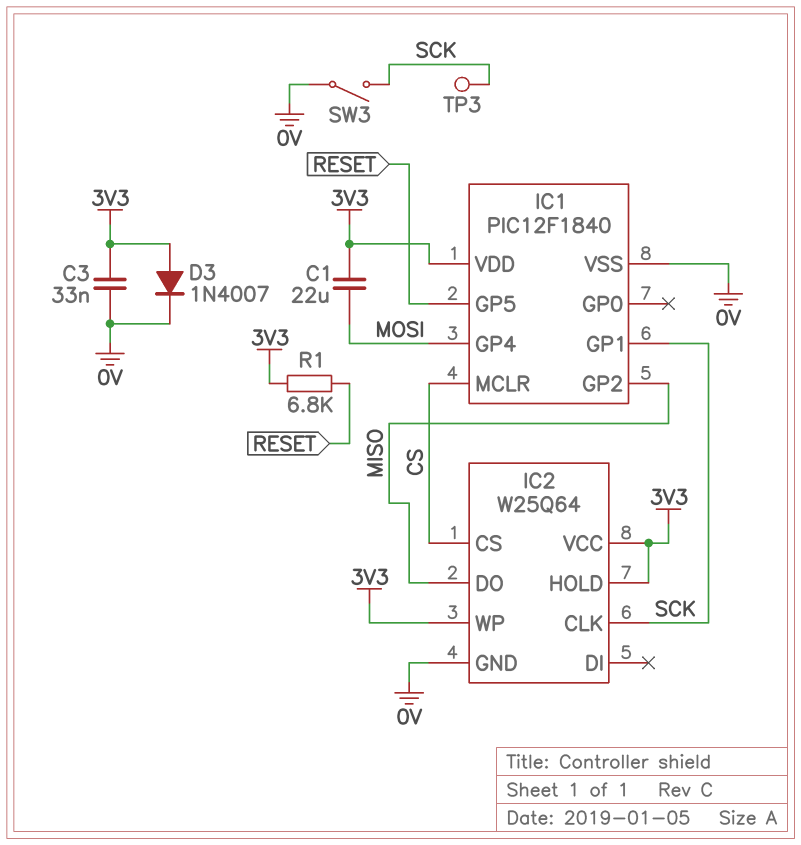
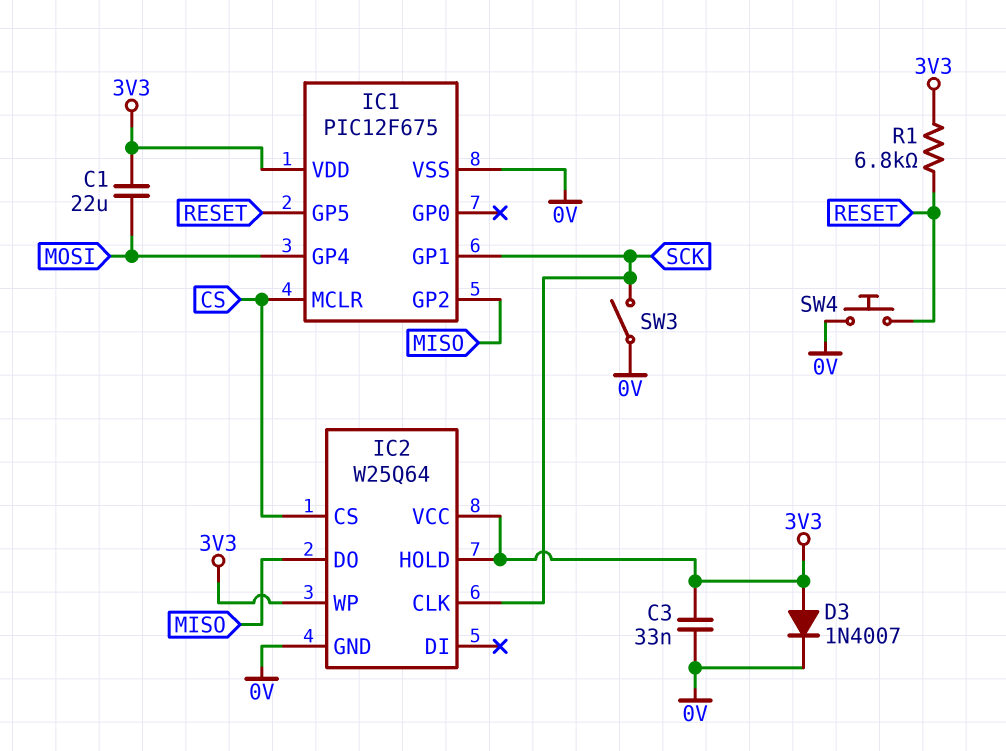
IC1: PIC12F1840 -> PIC12F675
SW4: none -> button (0V, RESET)
TP3: test point (SCK) -> none

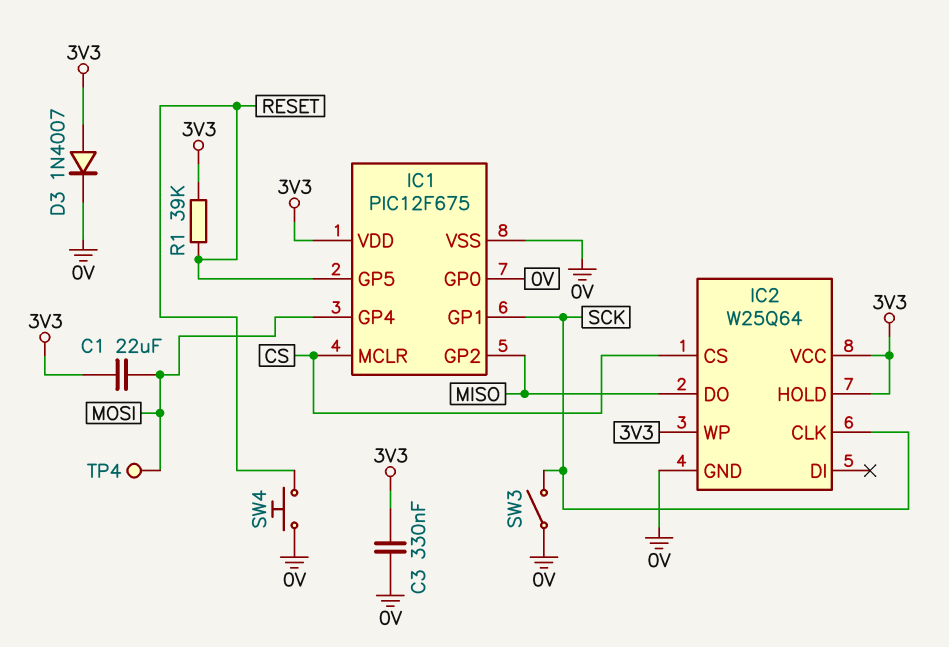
C3: 33nF (0V, 3V3) -> 330nF (0V, 3V3)
IC1 pin GP0: none -> 0V
R1: 6.8k (3V3, RESET) -> 39k (3V3, RESET)
TP4: none -> test point (MOSI)

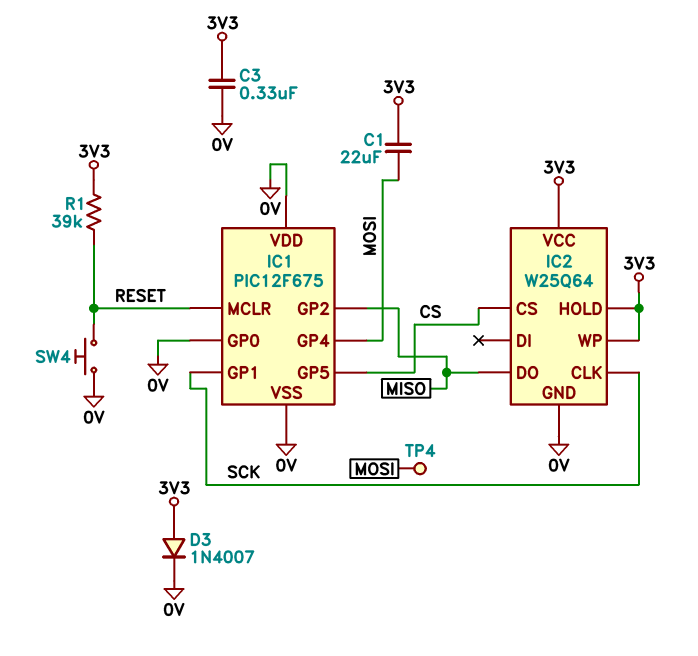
IC1 pin GP5: RESET -> CS
IC1 pin MCLR: CS -> RESET
IC1 pin VDD: 3V3 -> 0V
SW3: switch (0V, SCK) -> none

